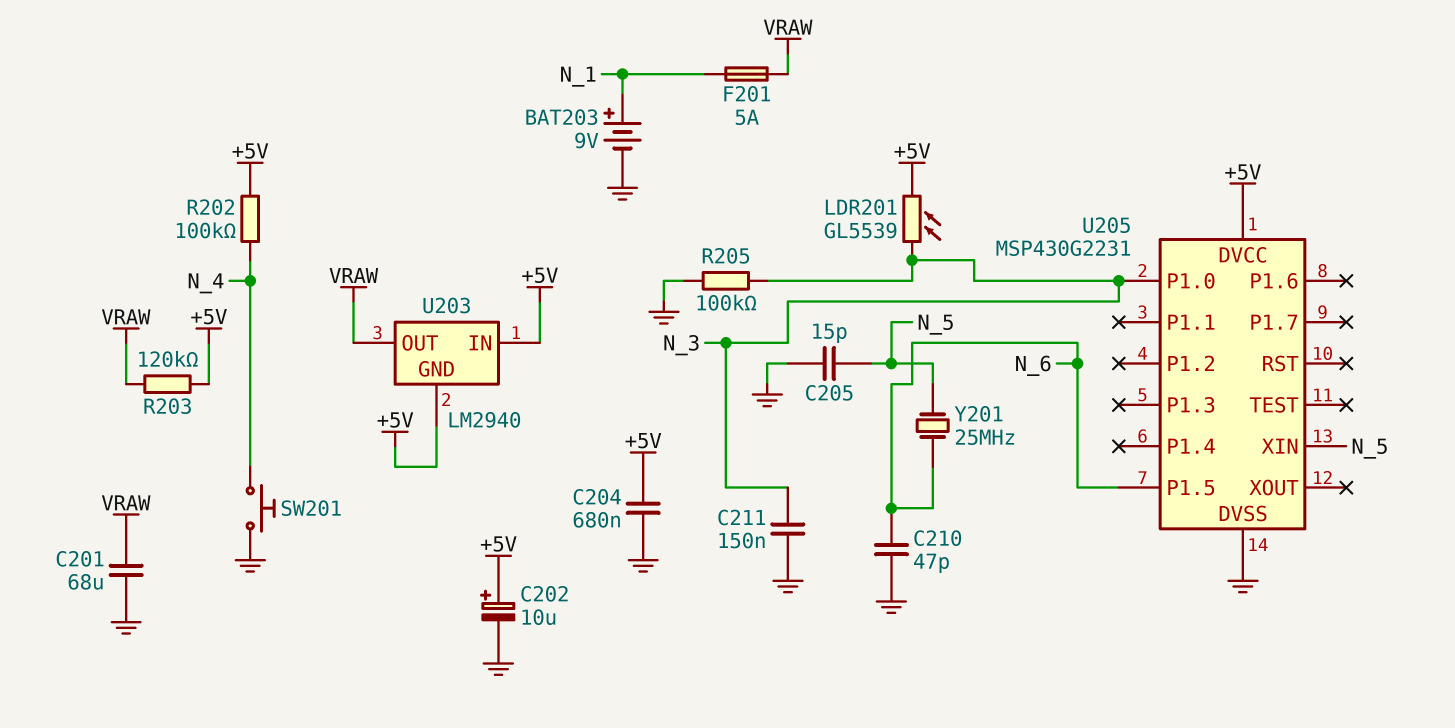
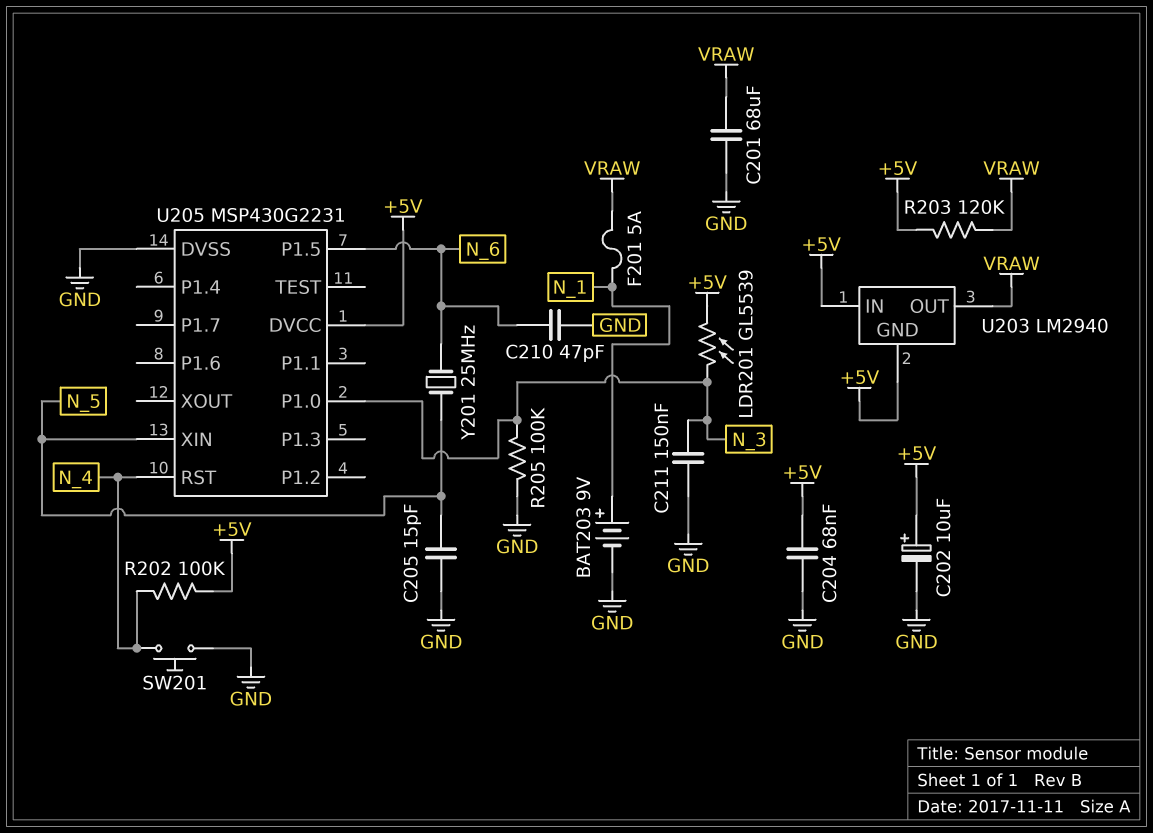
C204: 680nF (+5V, GND) -> 68nF (+5V, GND)
U205 pin RST: none -> N_4

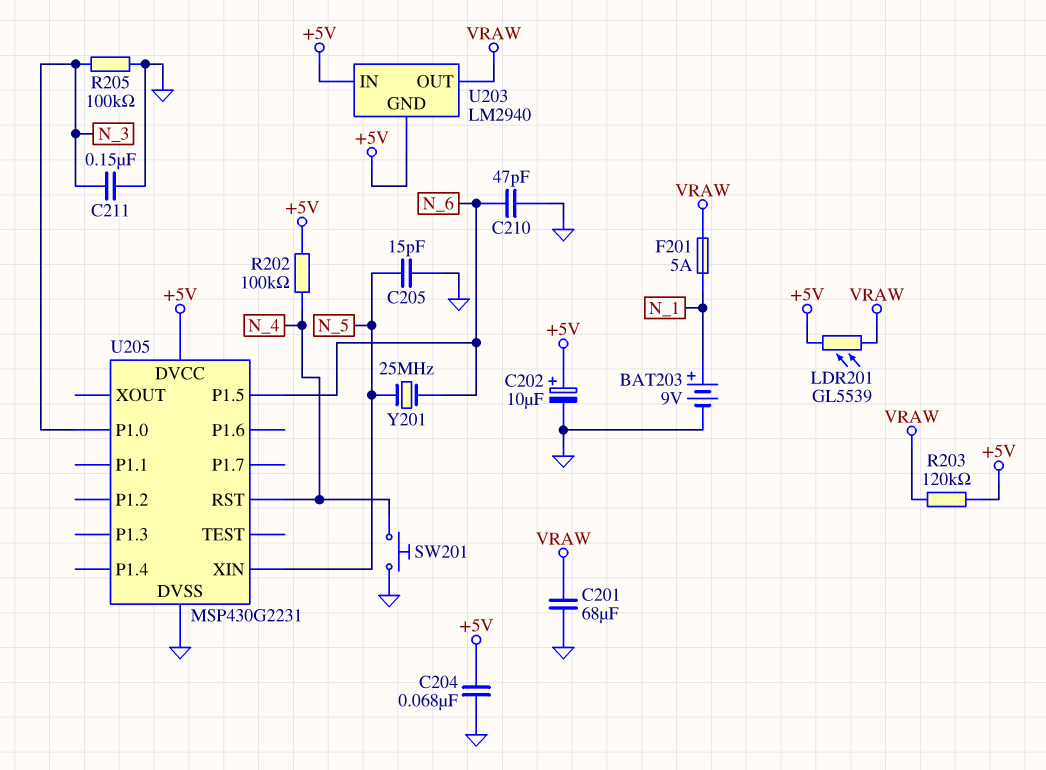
LDR201: GL5539 (+5V, N_3) -> GL5539 (+5V, VRAW)

